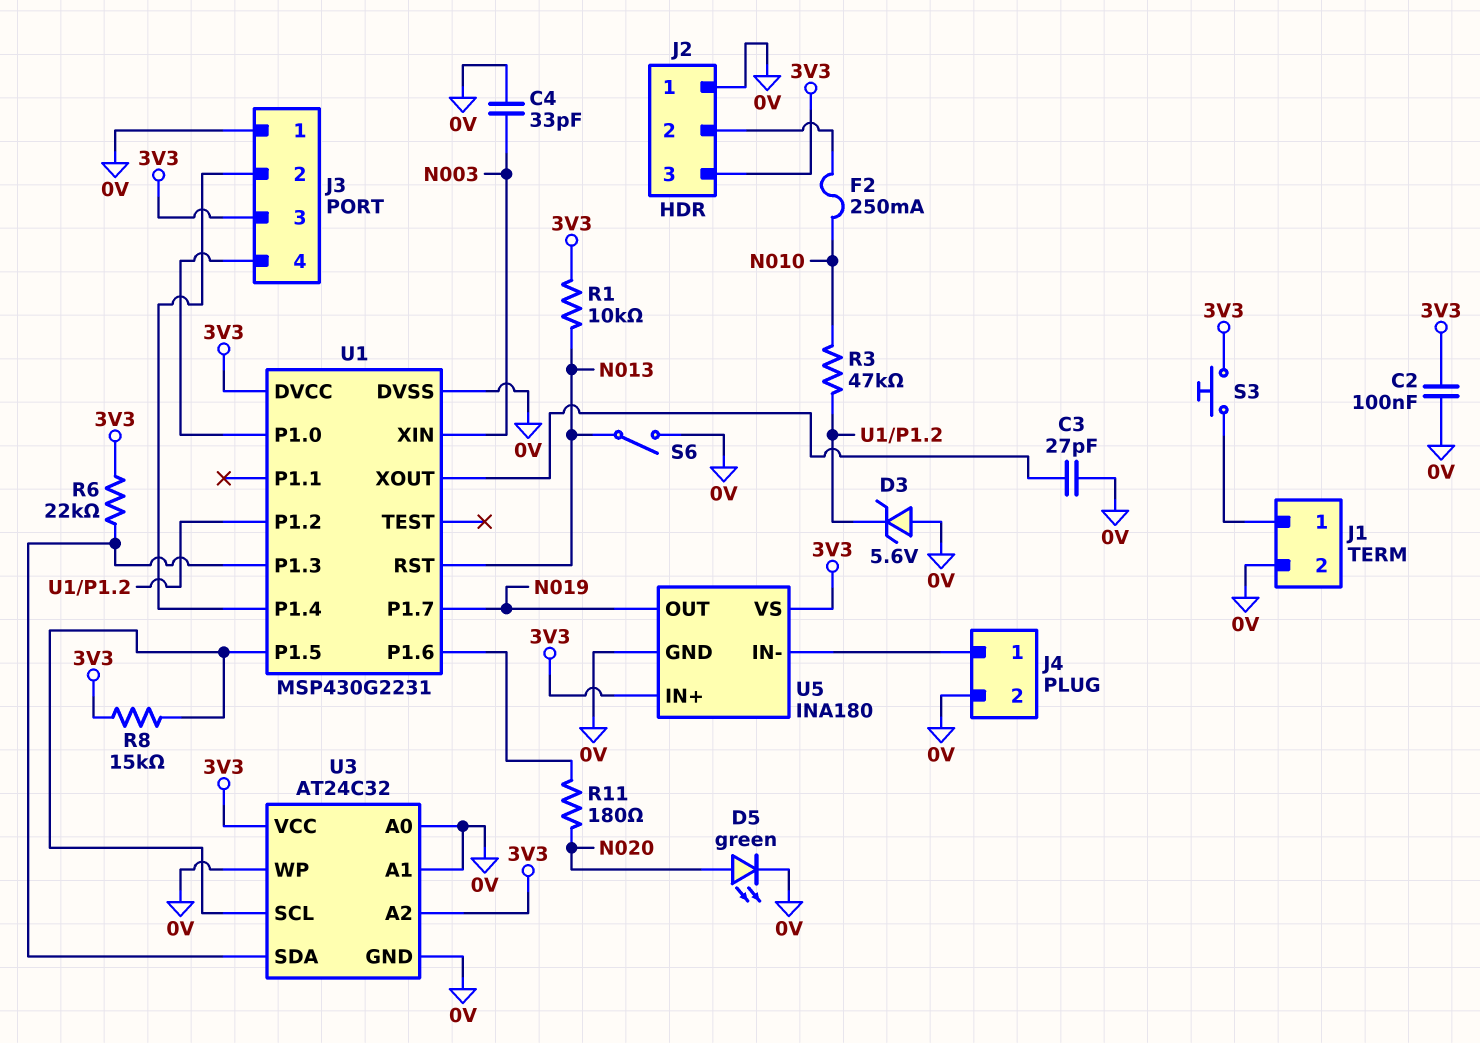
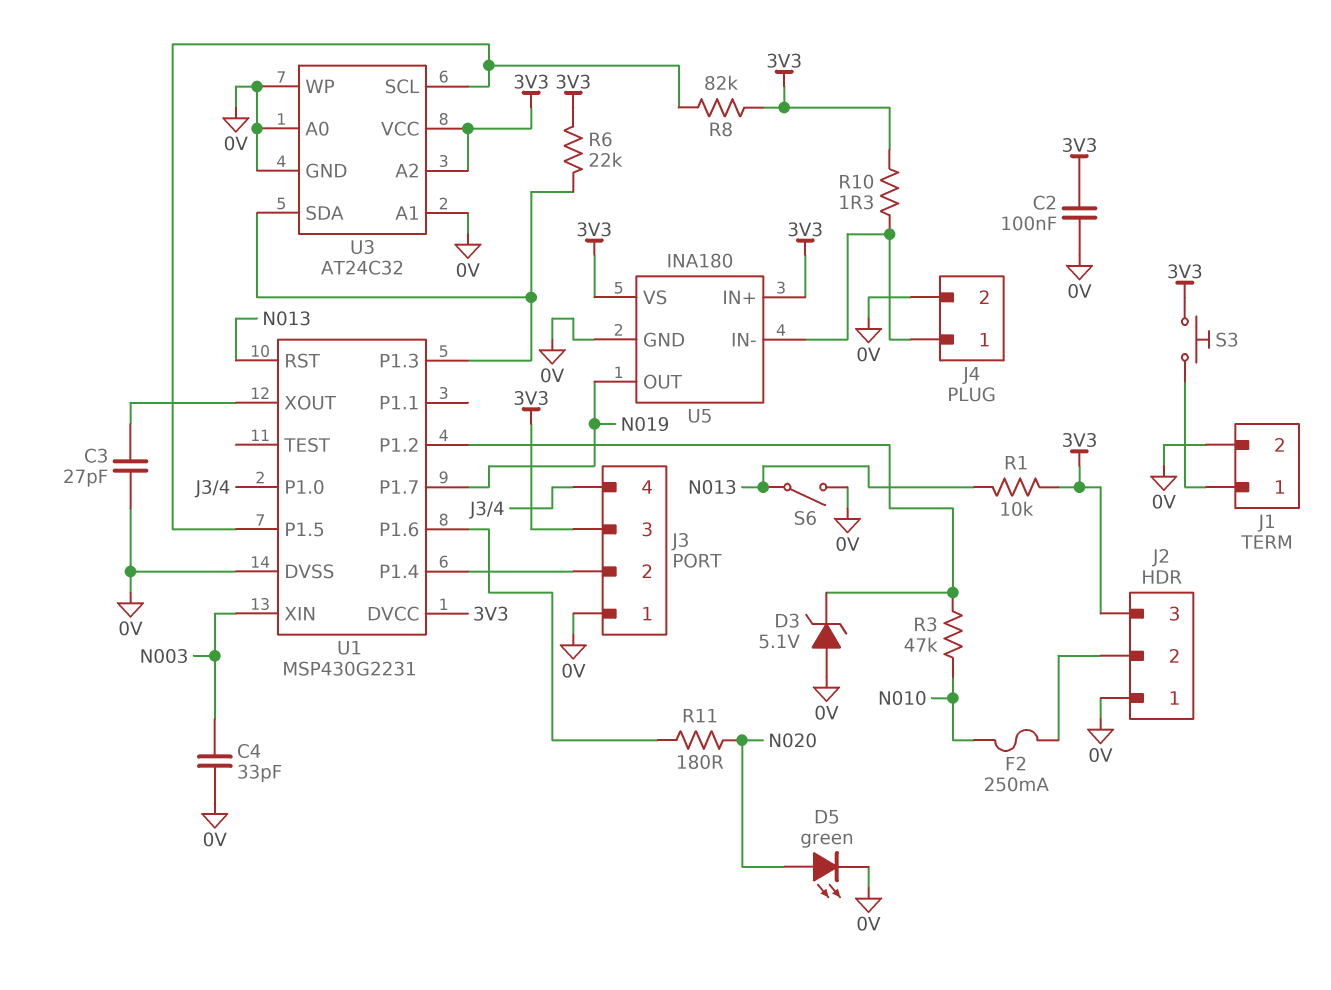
D3: zener 5.6V (A 0V, K U1/P1.2) -> zener 5.1V (A 0V, K U1/P1.2)
R8: 15k (3V3, U1/P1.5) -> 82k (3V3, U1/P1.5)
R10: none -> 1.3 (3V3, J4/1)

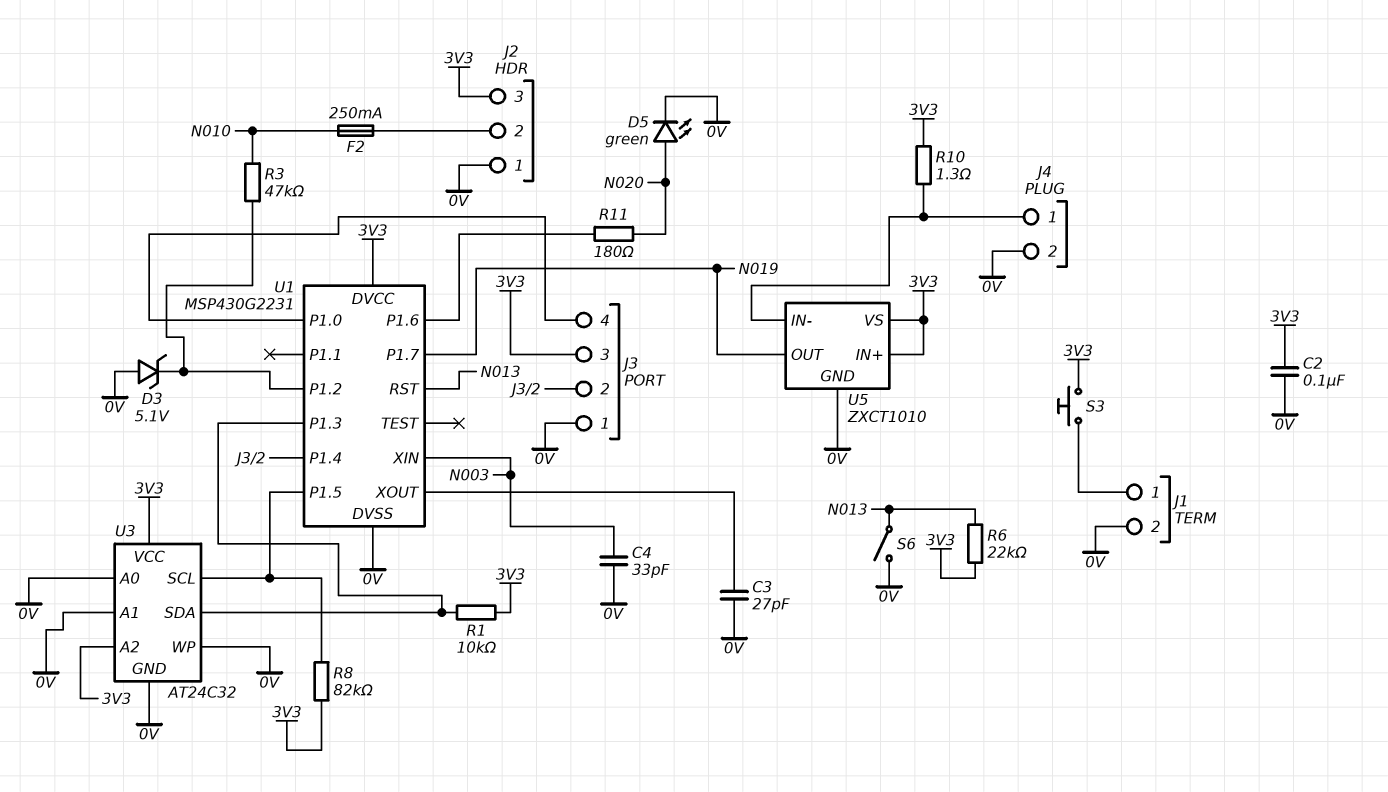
R1: 10k (3V3, N013) -> 10k (3V3, U1/P1.3)
R6: 22k (3V3, U1/P1.3) -> 22k (3V3, N013)
U5: INA180 -> ZXCT1010

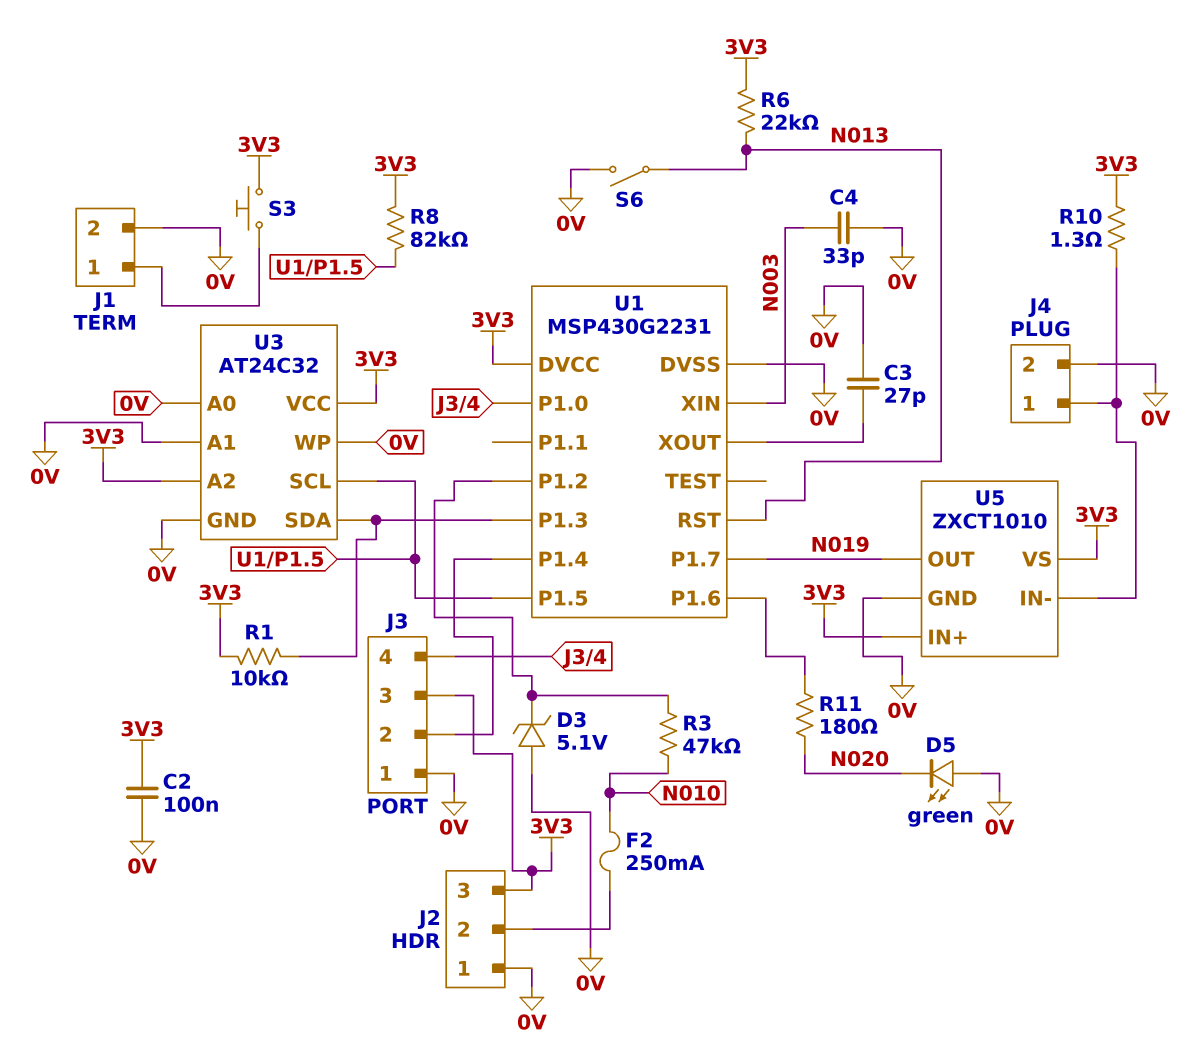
D5: LED green (A N020, K 0V) -> LED green (A 0V, K N020)

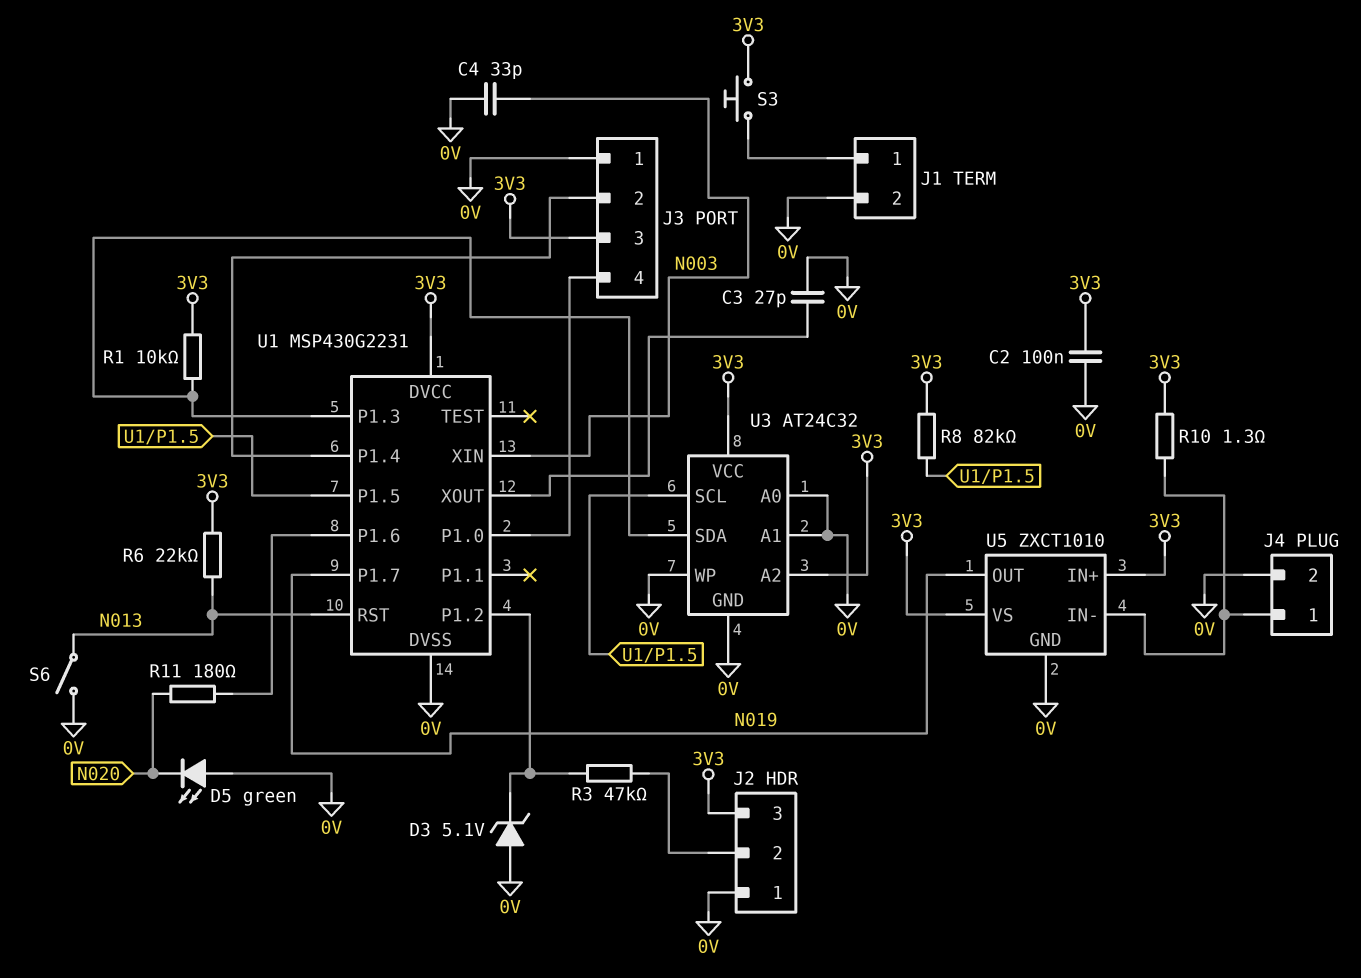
F2: 250mA (J2/2, N010) -> none
R3: 47k (N010, U1/P1.2) -> 47k (J2/2, U1/P1.2)

